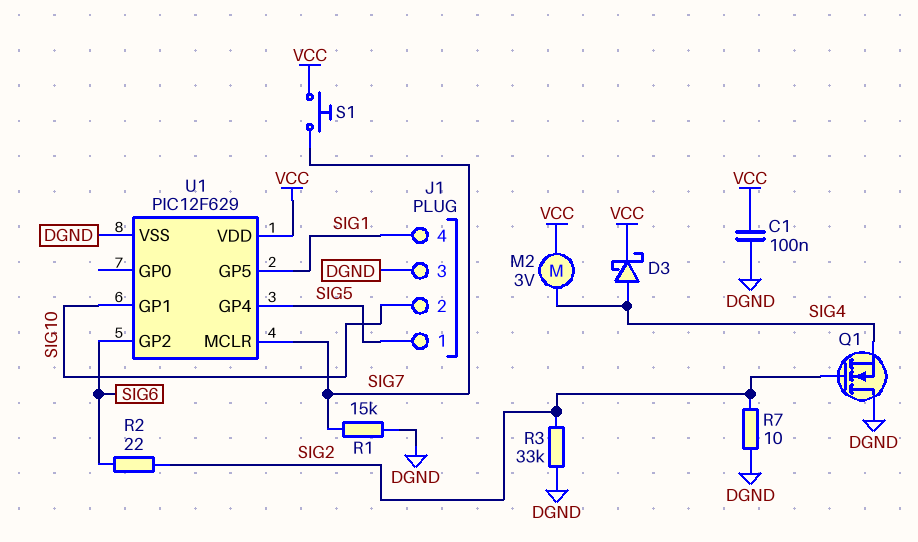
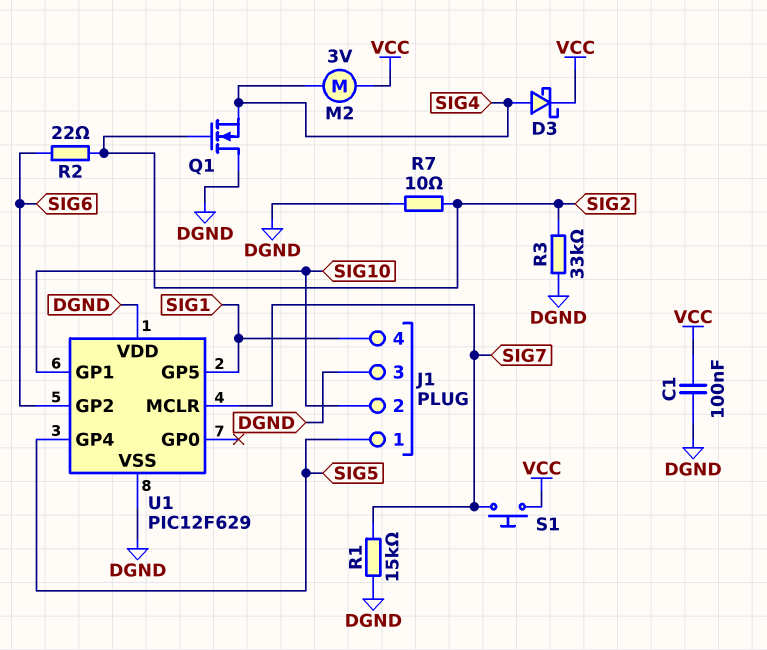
U1 pin VDD: VCC -> DGND

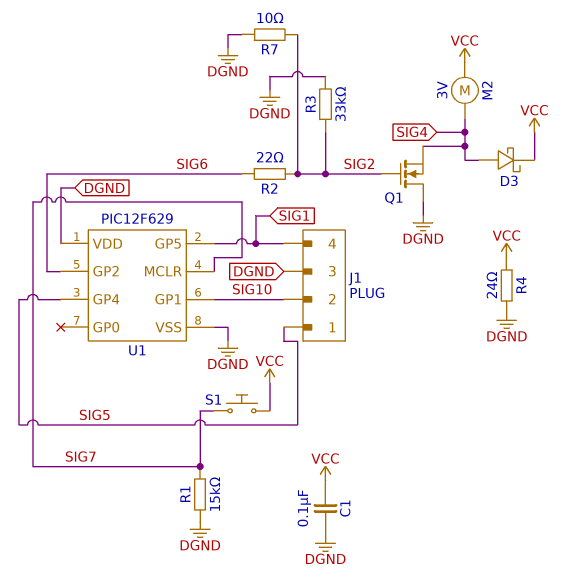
R4: none -> 24 (DGND, VCC)

